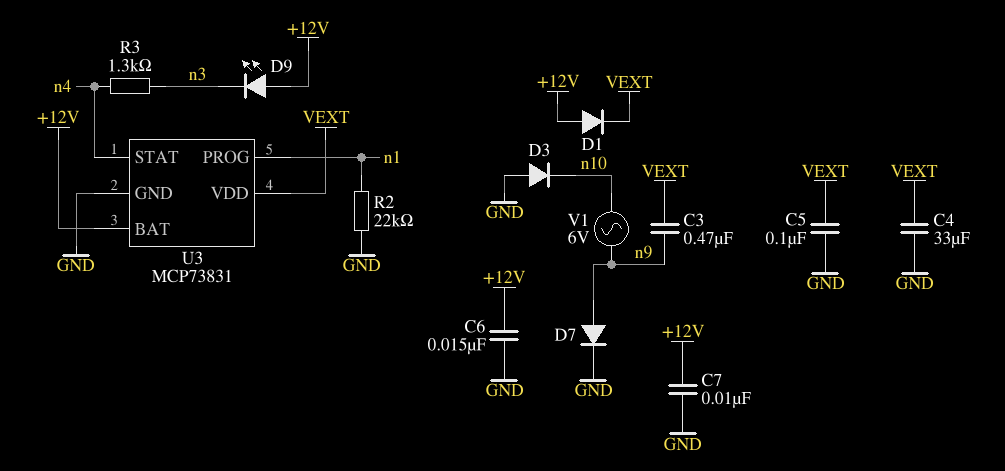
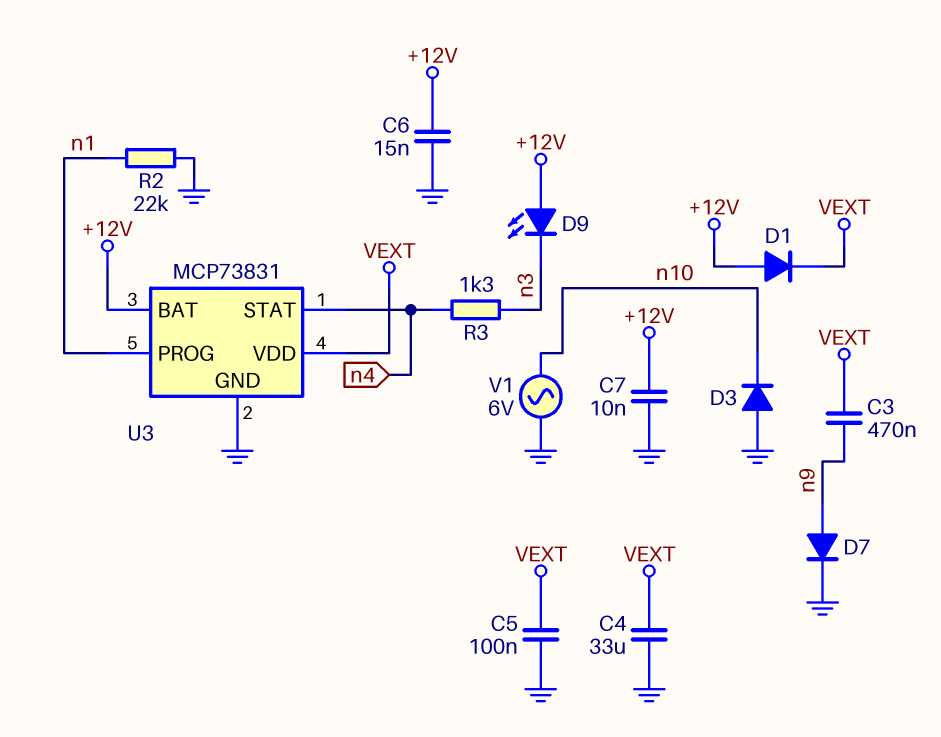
V1: AC 6V (n9, n10) -> AC 6V (GND, n10)

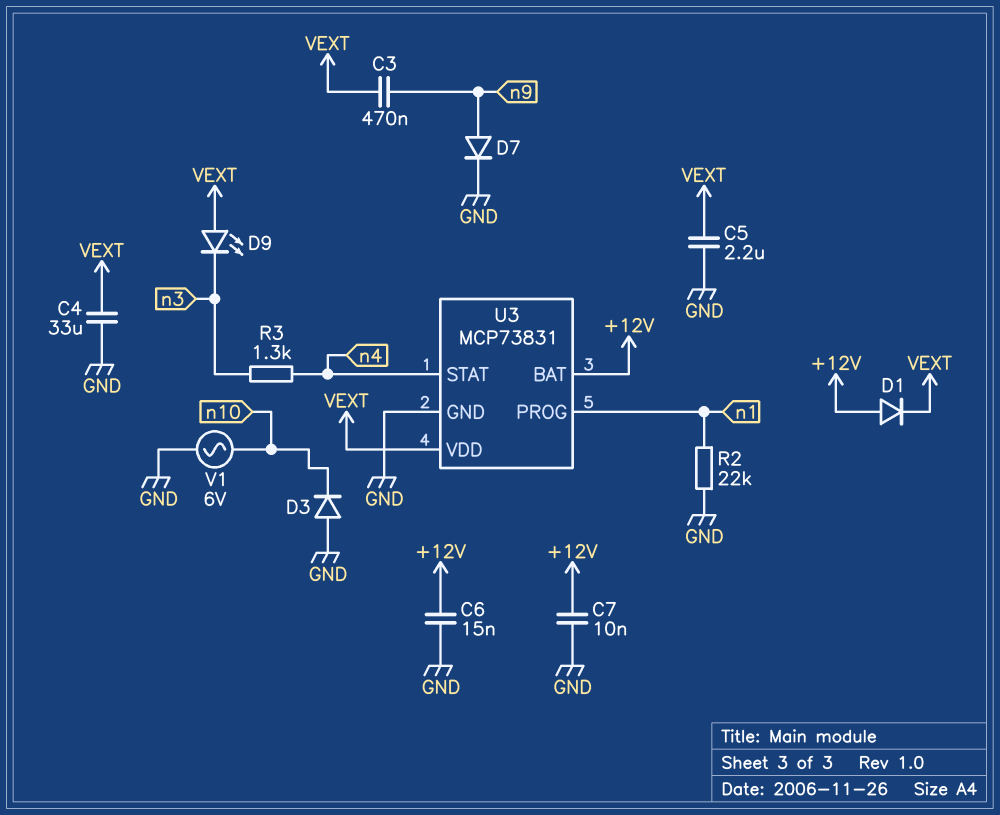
C5: 100nF (GND, VEXT) -> 2.2uF (GND, VEXT)
D9: LED (A +12V, K n3) -> LED (A VEXT, K n3)

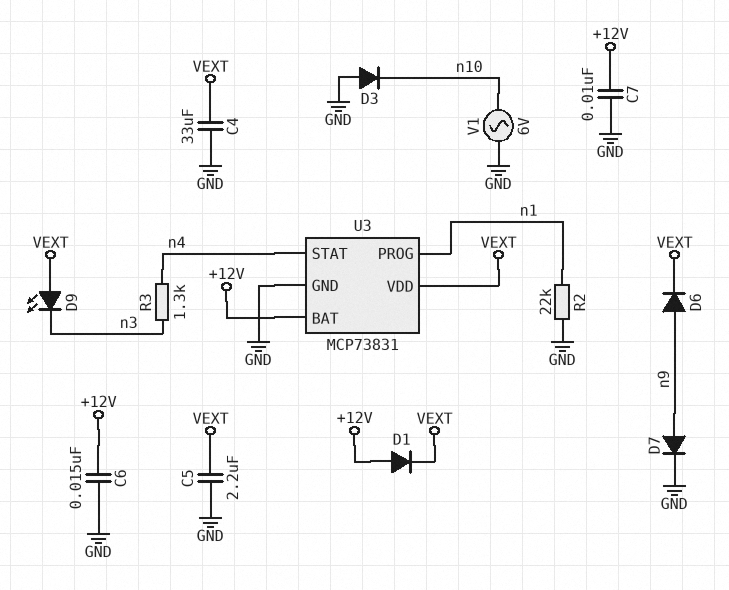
C3: 470nF (VEXT, n9) -> none
D6: none -> diode (A n9, K VEXT)

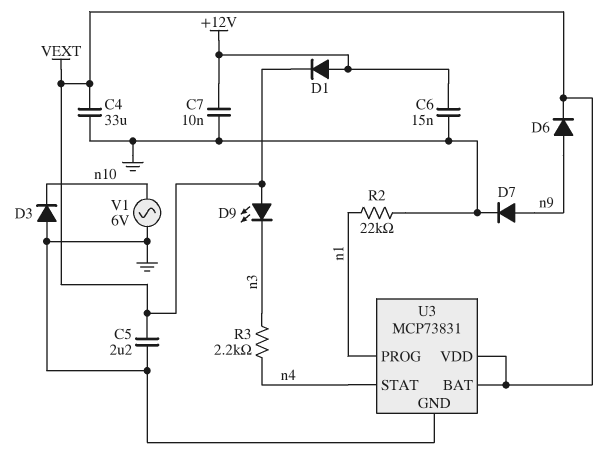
R3: 1.3k (n3, n4) -> 2.2k (n3, n4)
U3 pin BAT: +12V -> VEXT

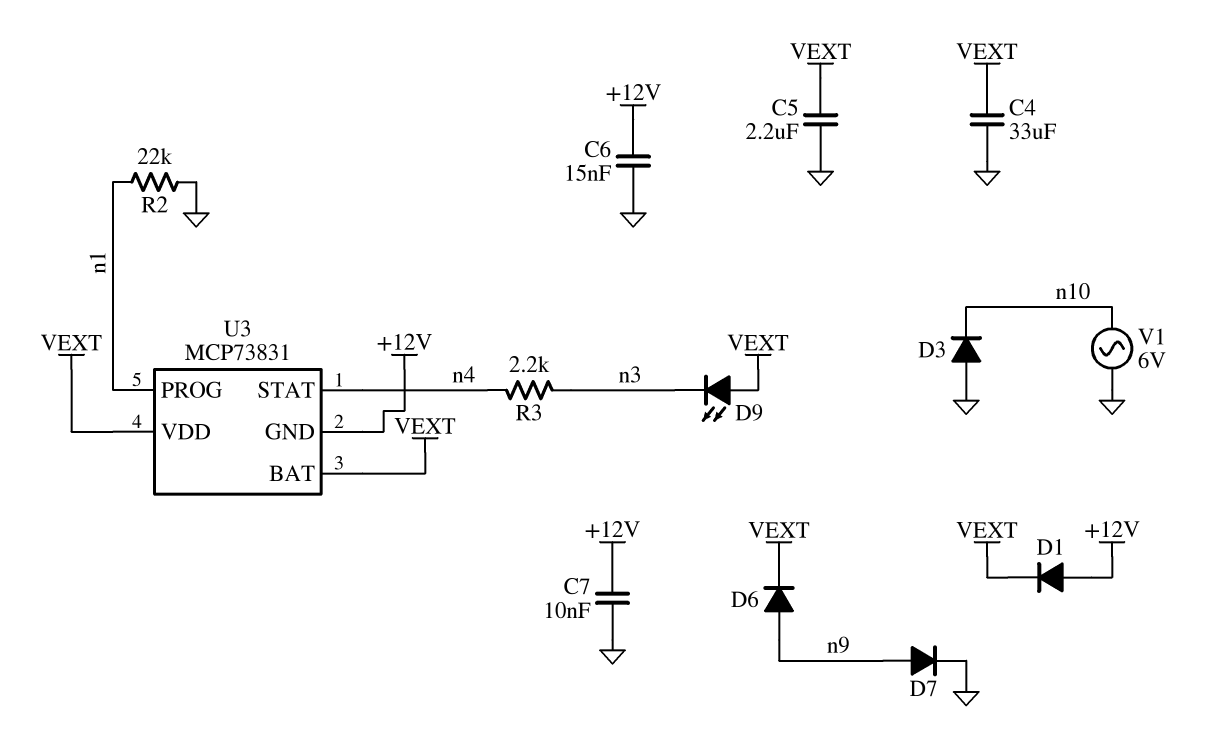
U3 pin GND: GND -> +12V

